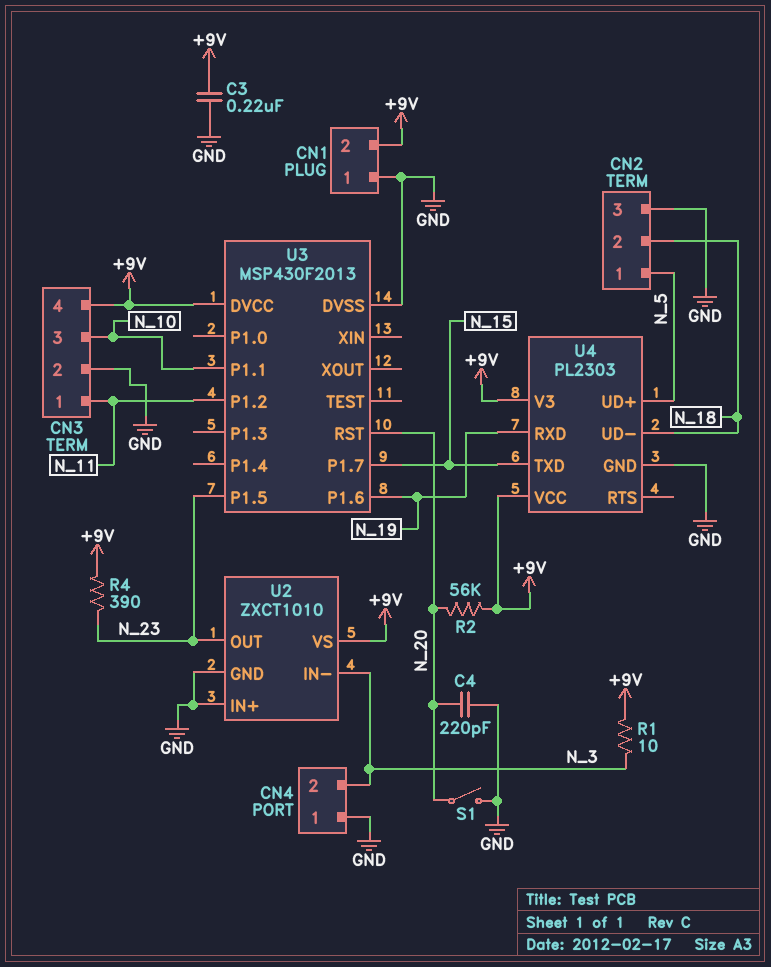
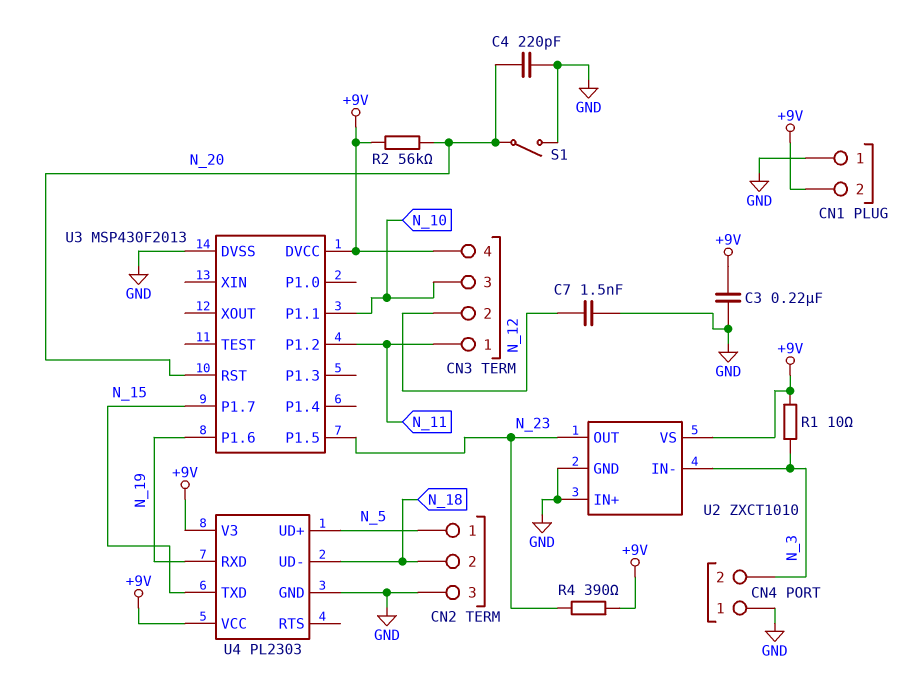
C7: none -> 1.5nF (GND, N_12)
CN3 pin 2: GND -> N_12

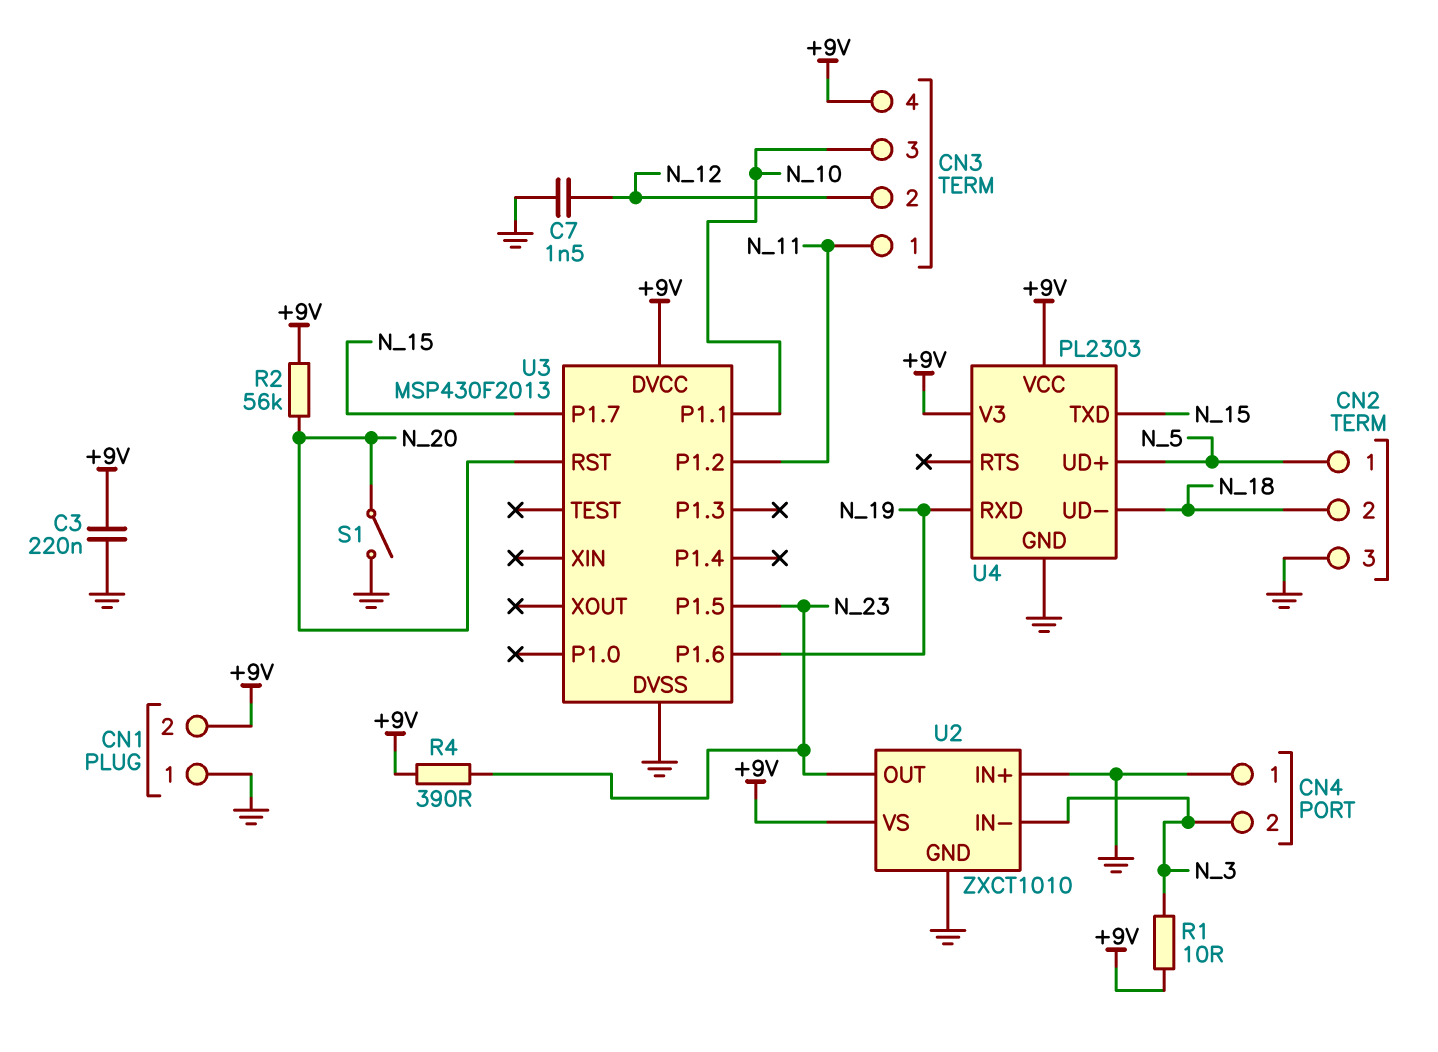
C4: 220pF (GND, N_20) -> none

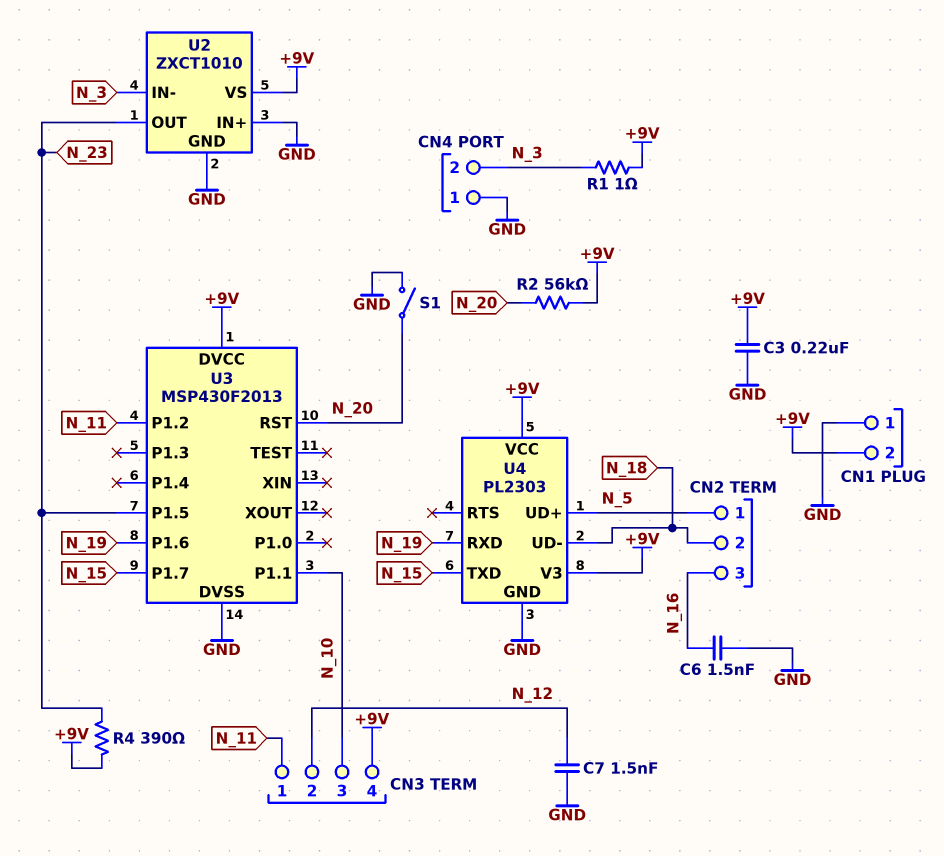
C6: none -> 1.5nF (GND, N_16)
CN2 pin 3: GND -> N_16
R1: 10 (+9V, N_3) -> 1 (+9V, N_3)

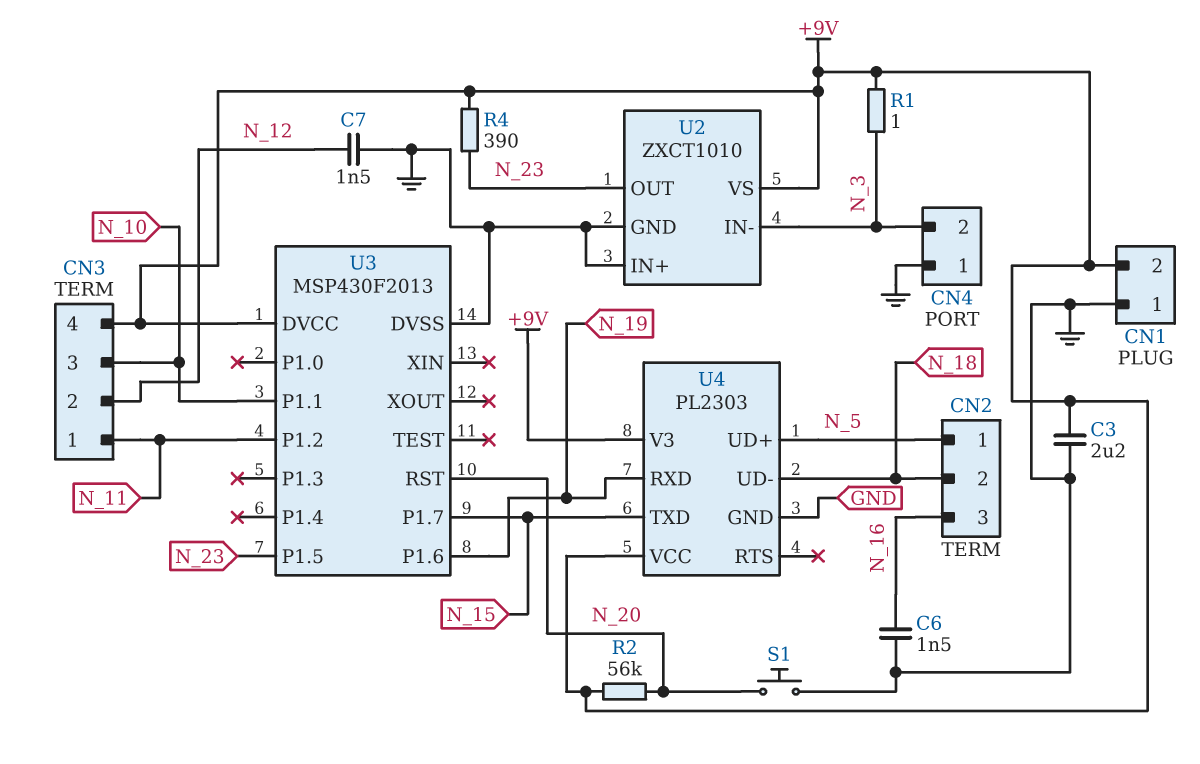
C3: 220nF (+9V, GND) -> 2.2uF (+9V, GND)
S1: switch (GND, N_20) -> button (GND, N_20)

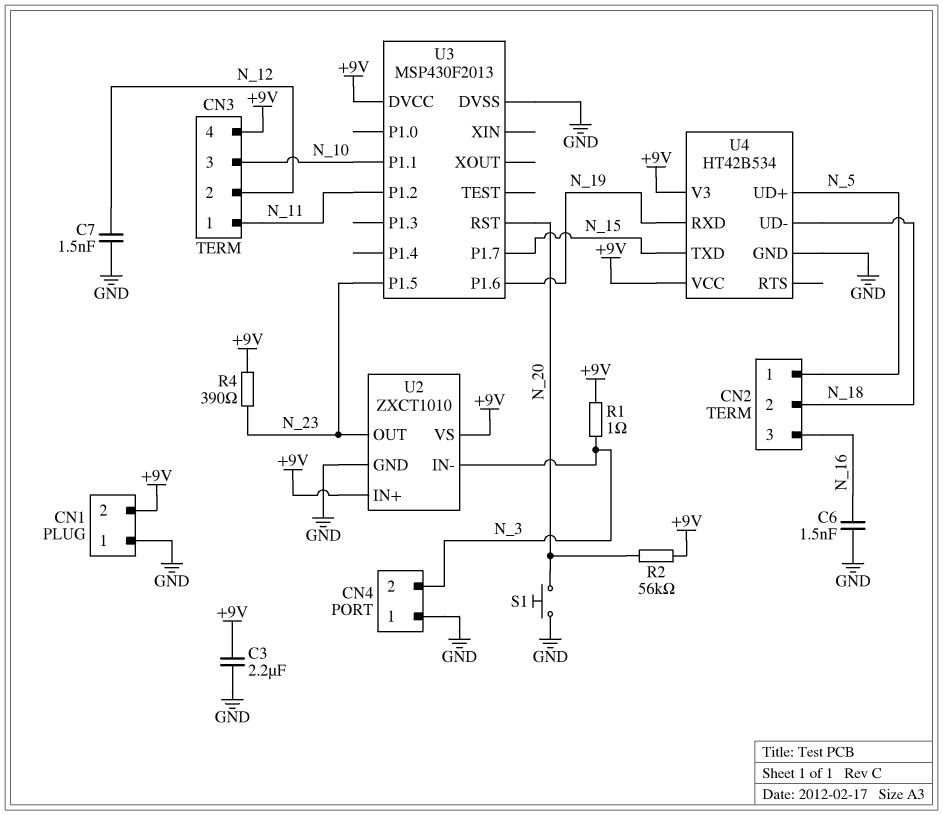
U2 pin IN+: GND -> +9V
U4: PL2303 -> HT42B534

